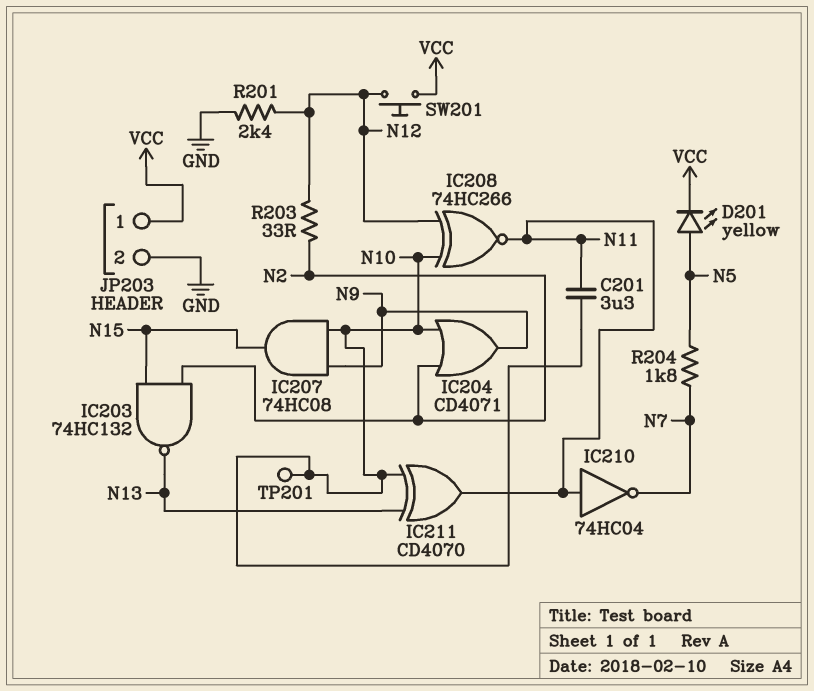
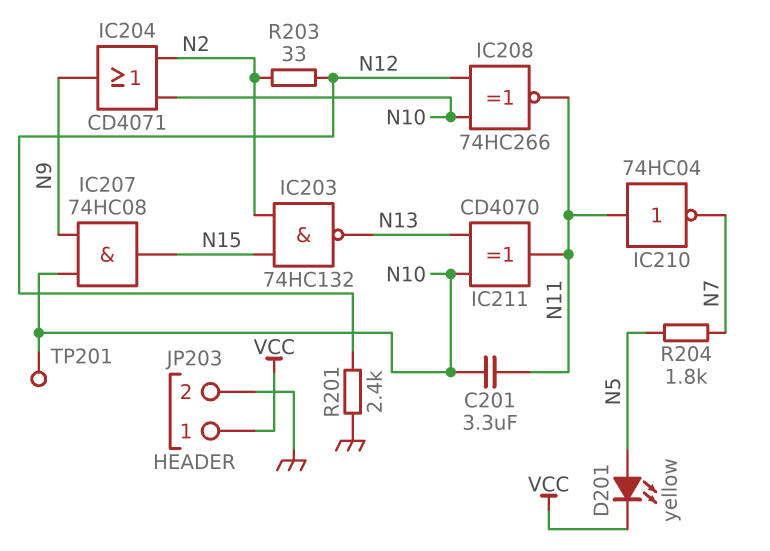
SW201: button (N12, VCC) -> none

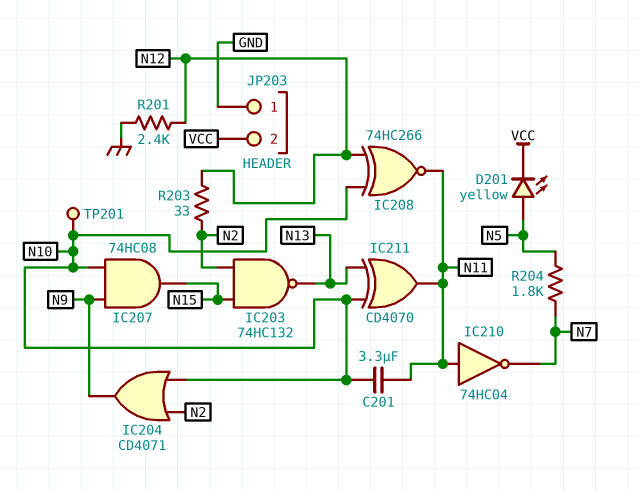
JP203 pin 1: VCC -> GND
JP203 pin 2: GND -> VCC

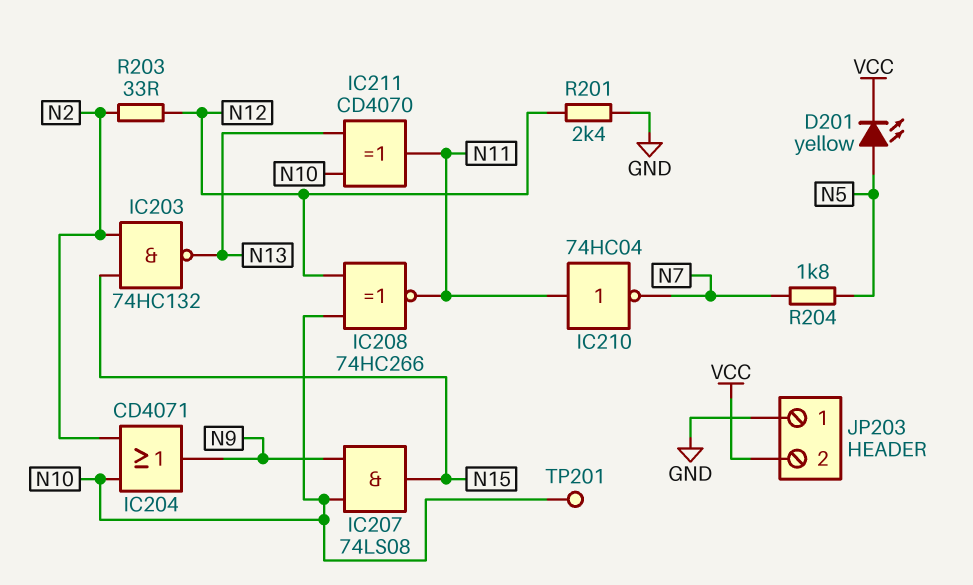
C201: 3.3uF (N10, N11) -> none
IC207: AND 74HC08 (in N9, in N10, out N15) -> AND 74LS08 (in N9, in N10, out N15)

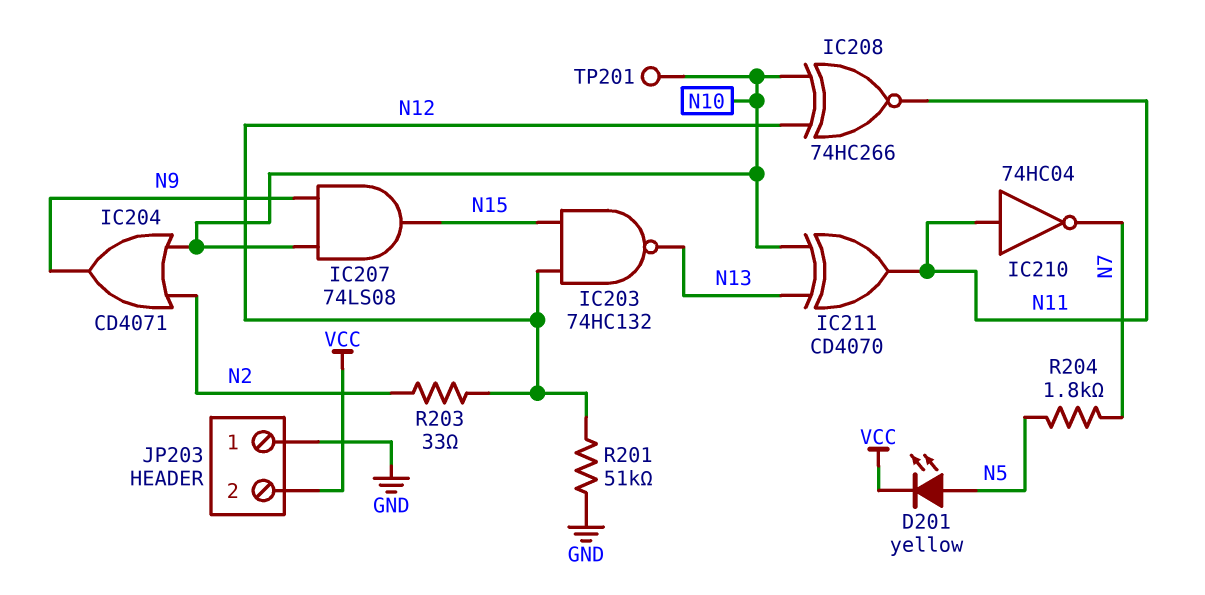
IC203: NAND 74HC132 (in N2, in N15, out N13) -> NAND 74HC132 (in N12, in N15, out N13)
R201: 2.4k (GND, N12) -> 51k (GND, N12)

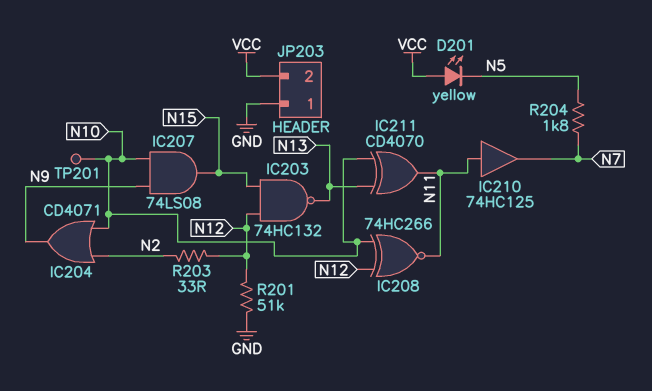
D201: LED yellow (A N5, K VCC) -> LED yellow (A VCC, K N5)
IC210: NOT 74HC04 (in N11, out N7) -> buffer 74HC125 (in N11, out N7)

